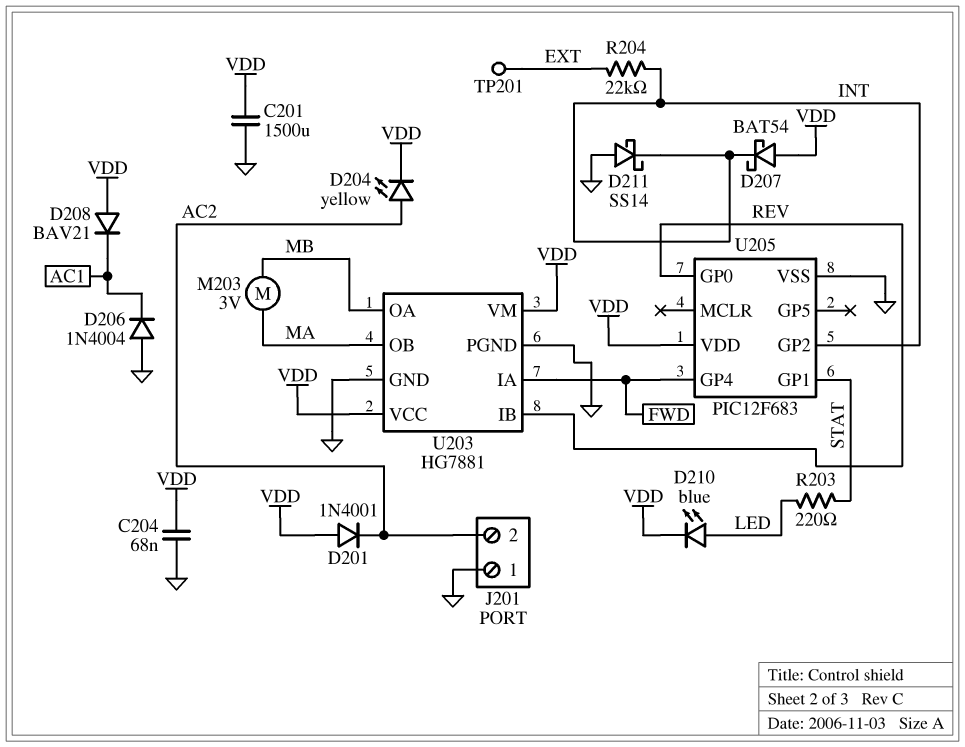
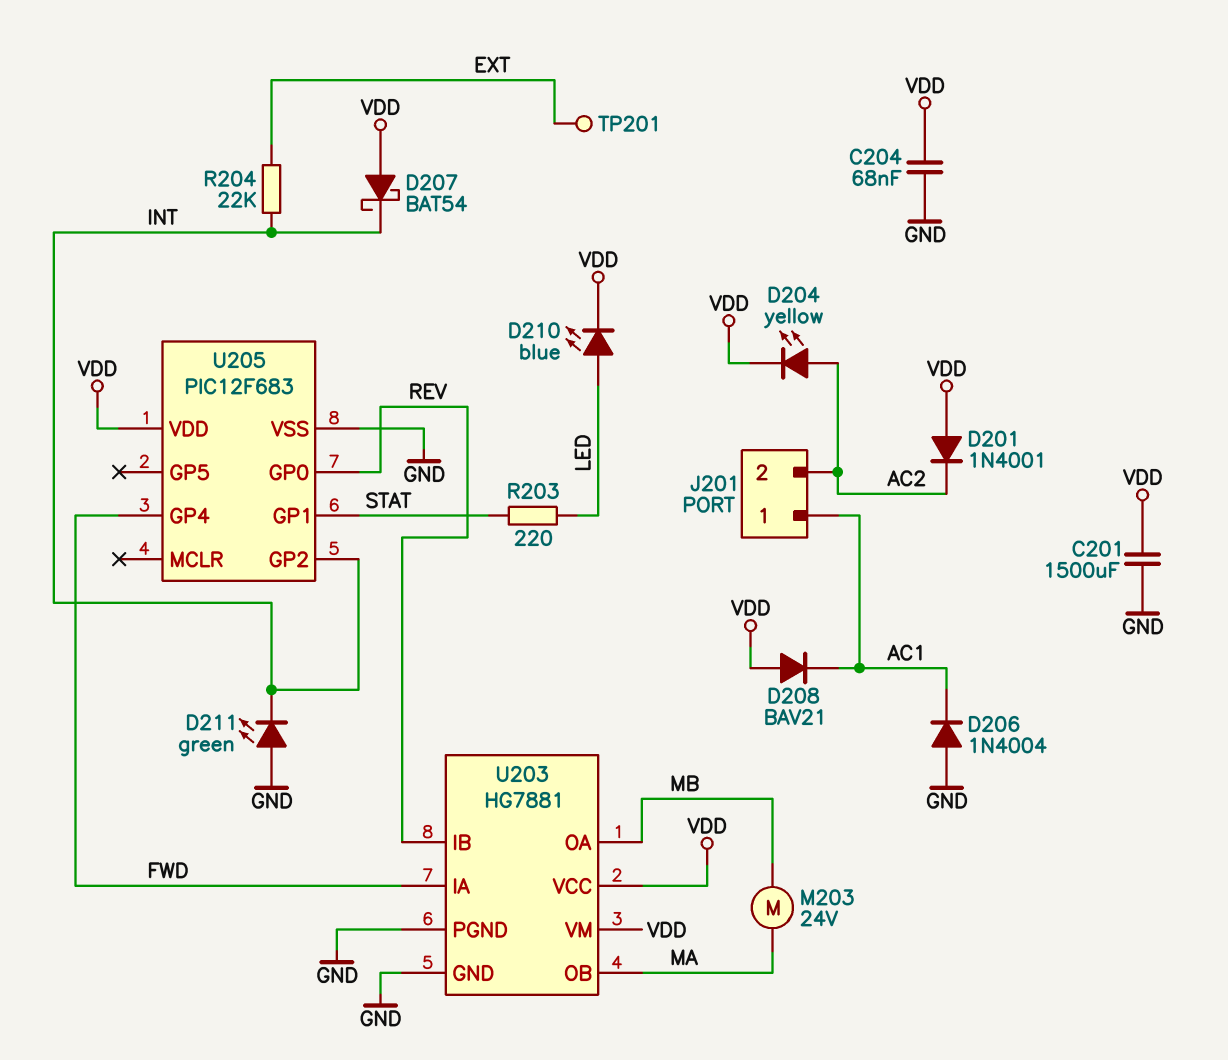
D211: schottky SS14 (A GND, K INT) -> LED green (A GND, K INT)
J201 pin 1: GND -> AC1
M203: motor 3V (MA, MB) -> motor 24V (MA, MB)

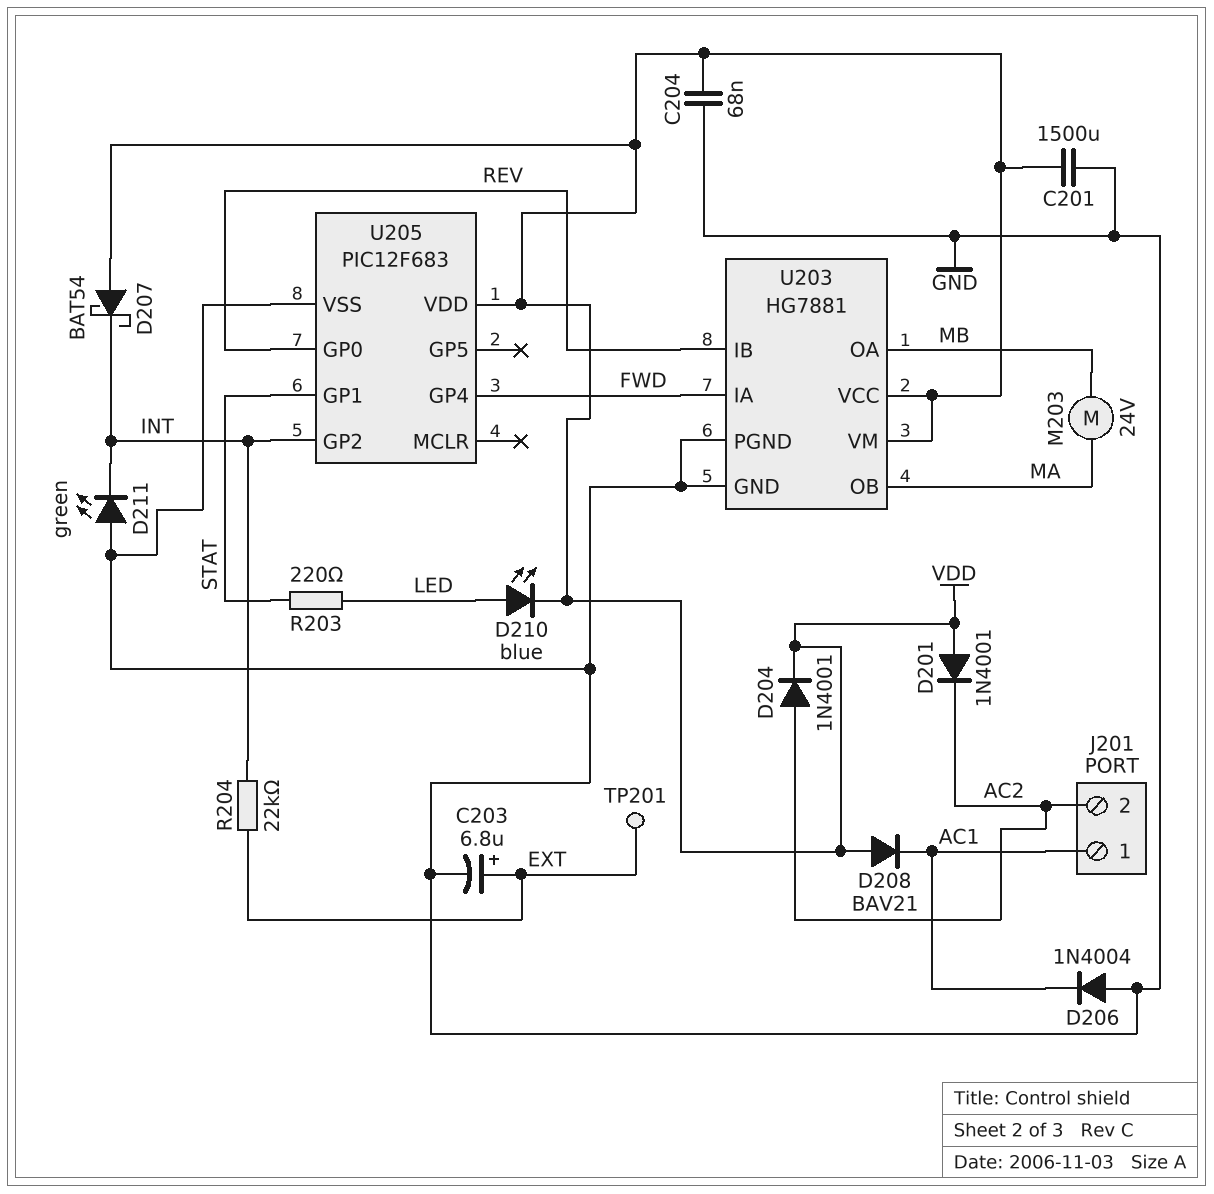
C203: none -> 6.8uF (plus EXT, minus GND)
D204: LED yellow (A AC2, K VDD) -> diode 1N4001 (A AC2, K VDD)

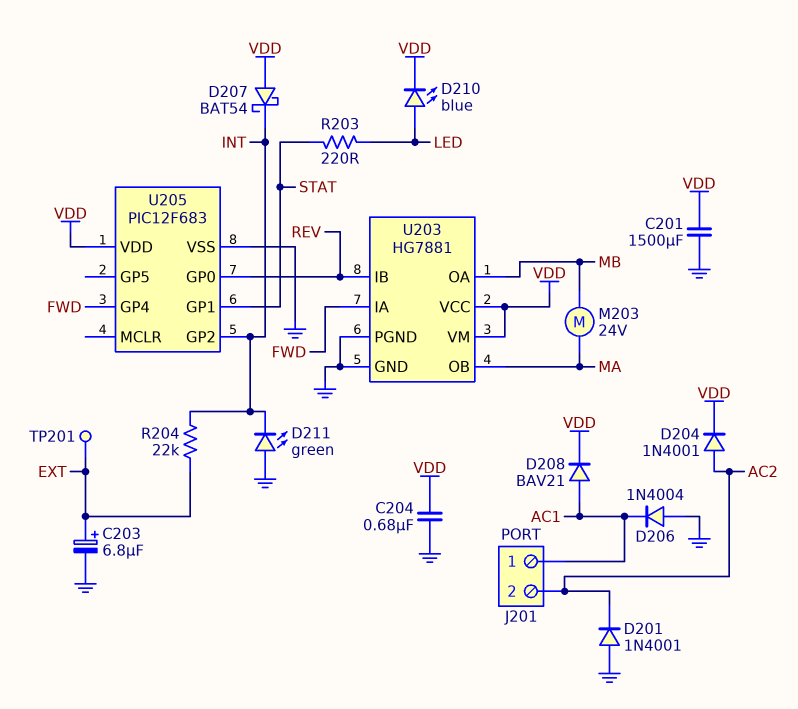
C204: 68nF (GND, VDD) -> 680nF (GND, VDD)
D201: diode 1N4001 (A VDD, K AC2) -> diode 1N4001 (A GND, K AC2)
D208: diode BAV21 (A VDD, K AC1) -> diode BAV21 (A AC1, K VDD)

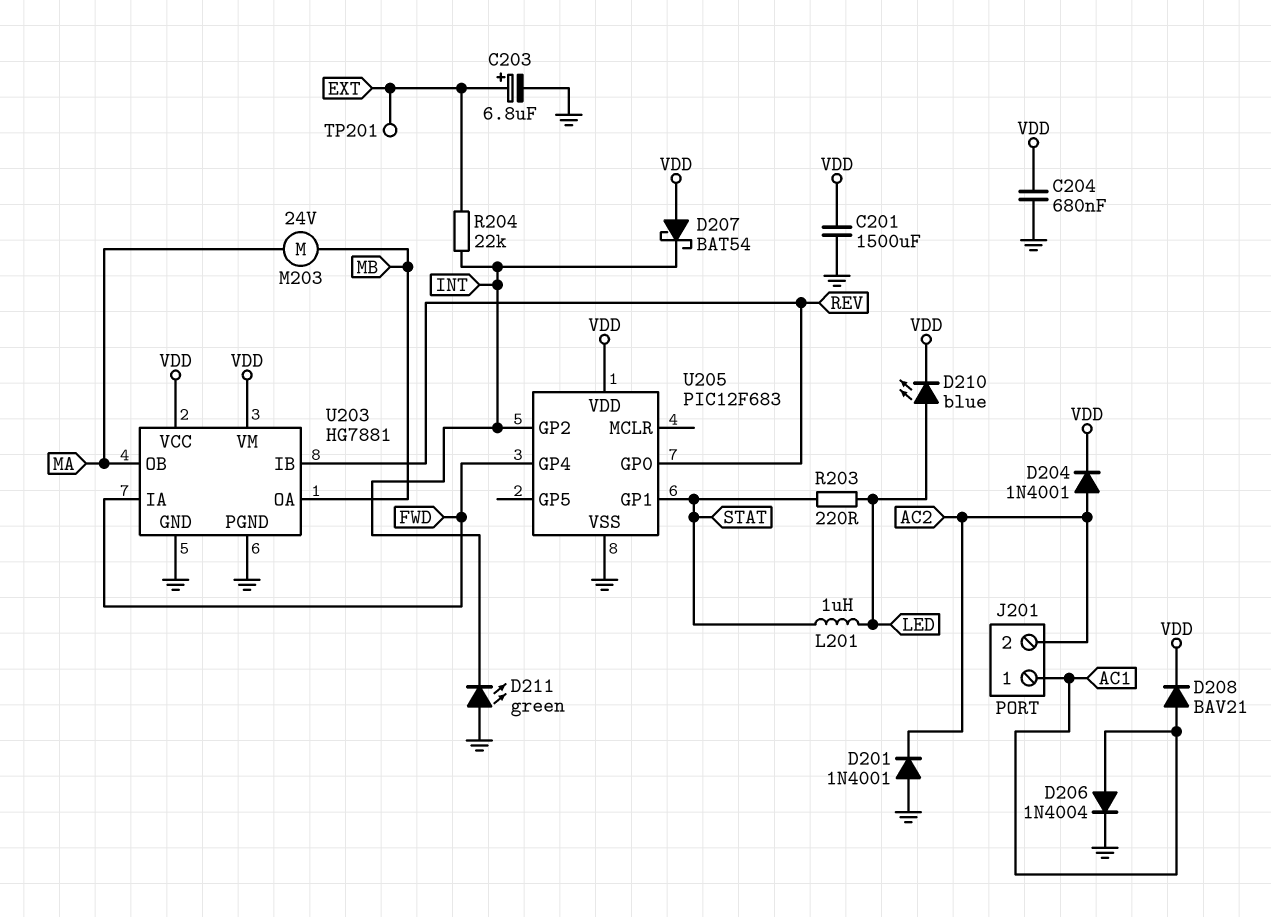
D206: diode 1N4004 (A GND, K AC1) -> diode 1N4004 (A AC1, K GND)
L201: none -> 1uH (LED, STAT)

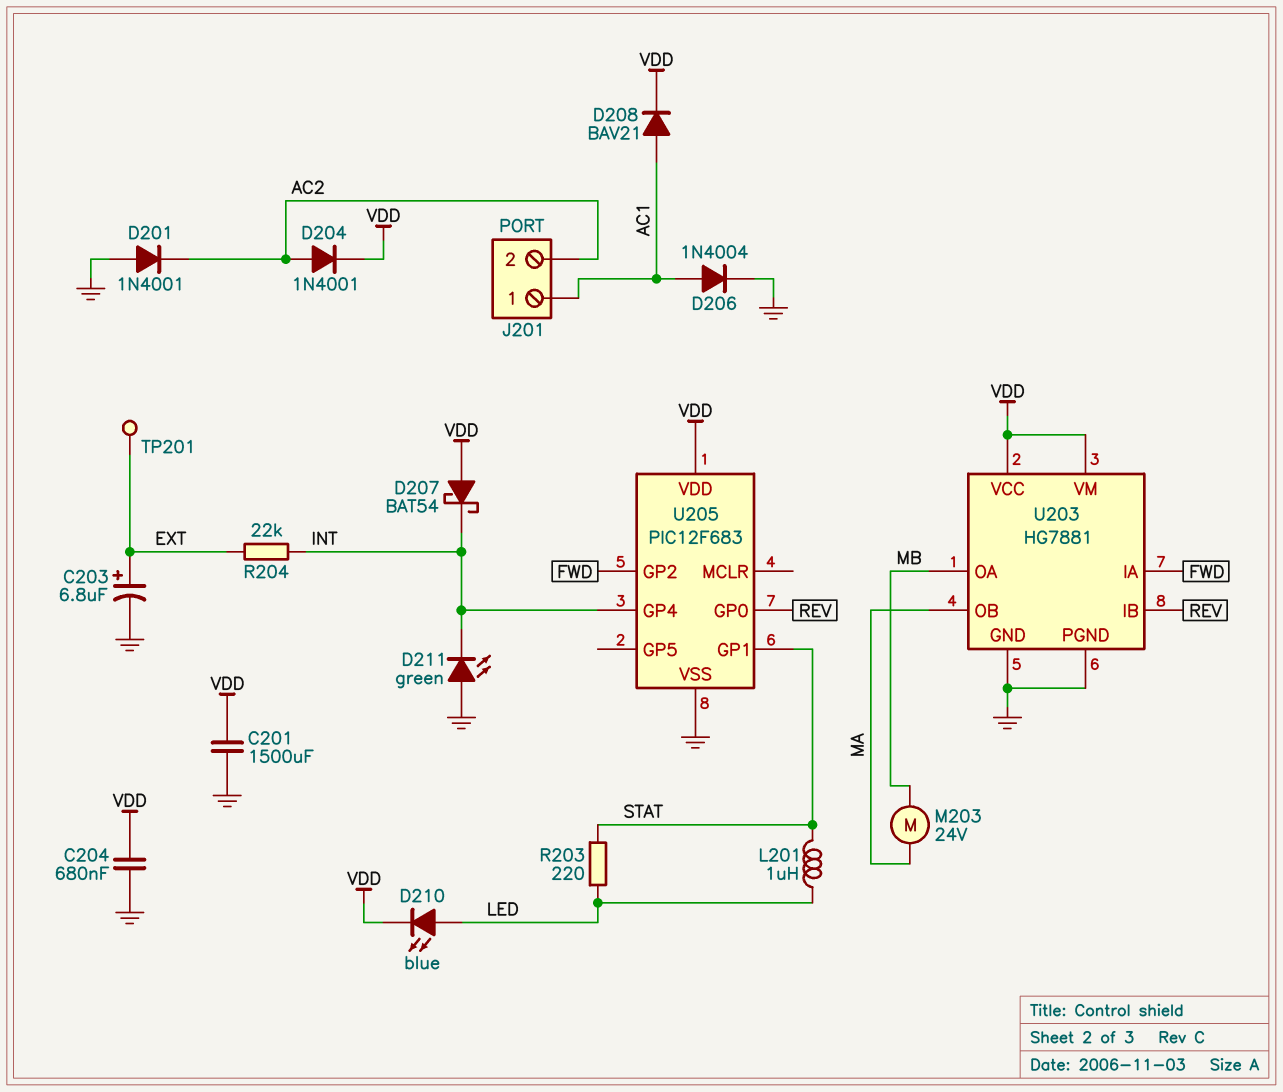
U205 pin GP2: INT -> FWD
U205 pin GP4: FWD -> INT

